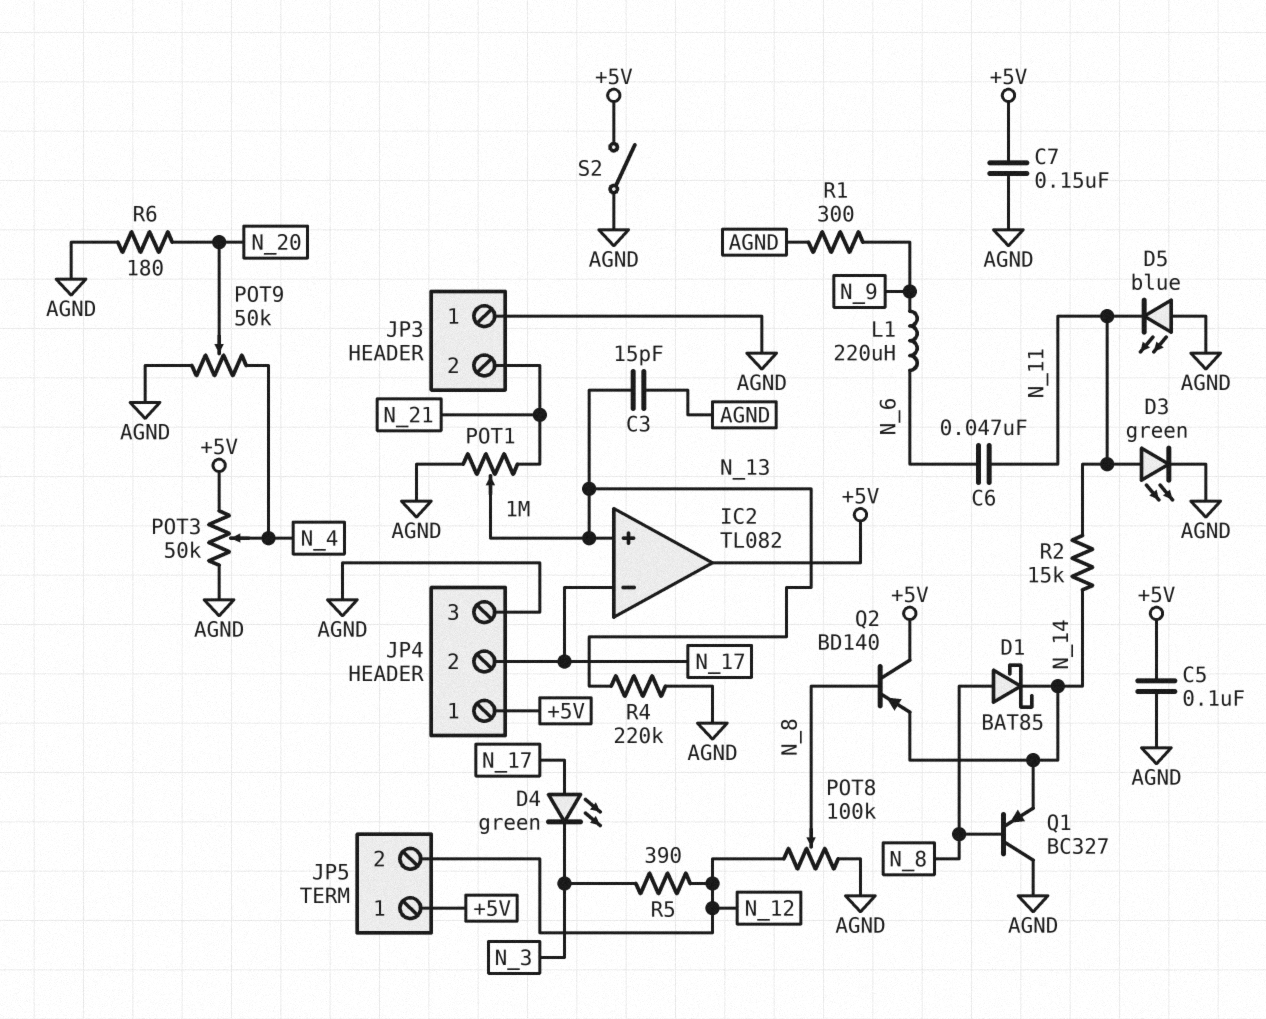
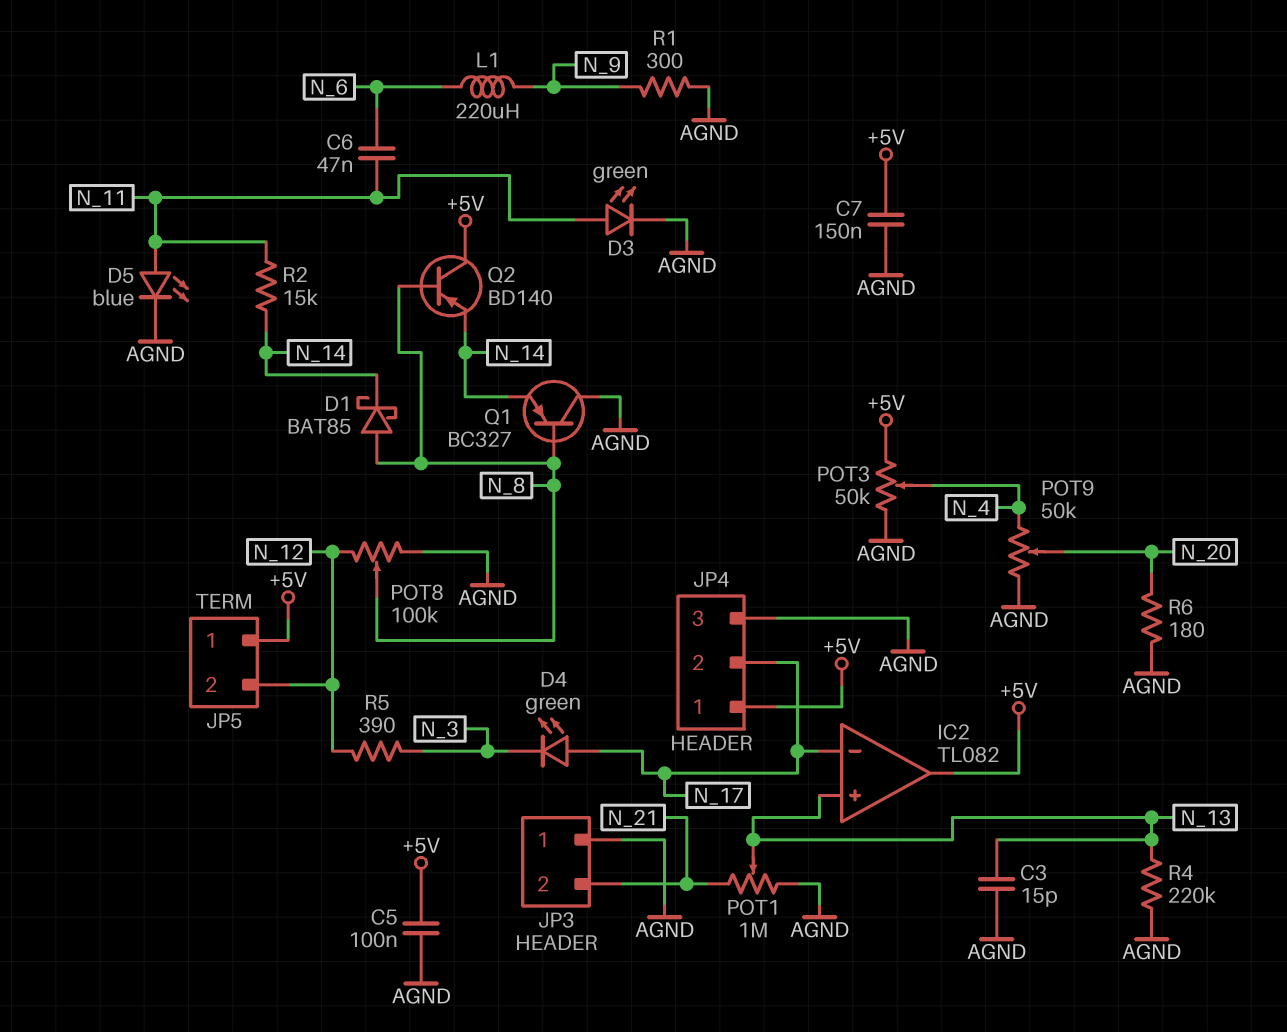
D5: LED blue (A AGND, K N_11) -> LED blue (A N_11, K AGND)
S2: switch (+5V, AGND) -> none

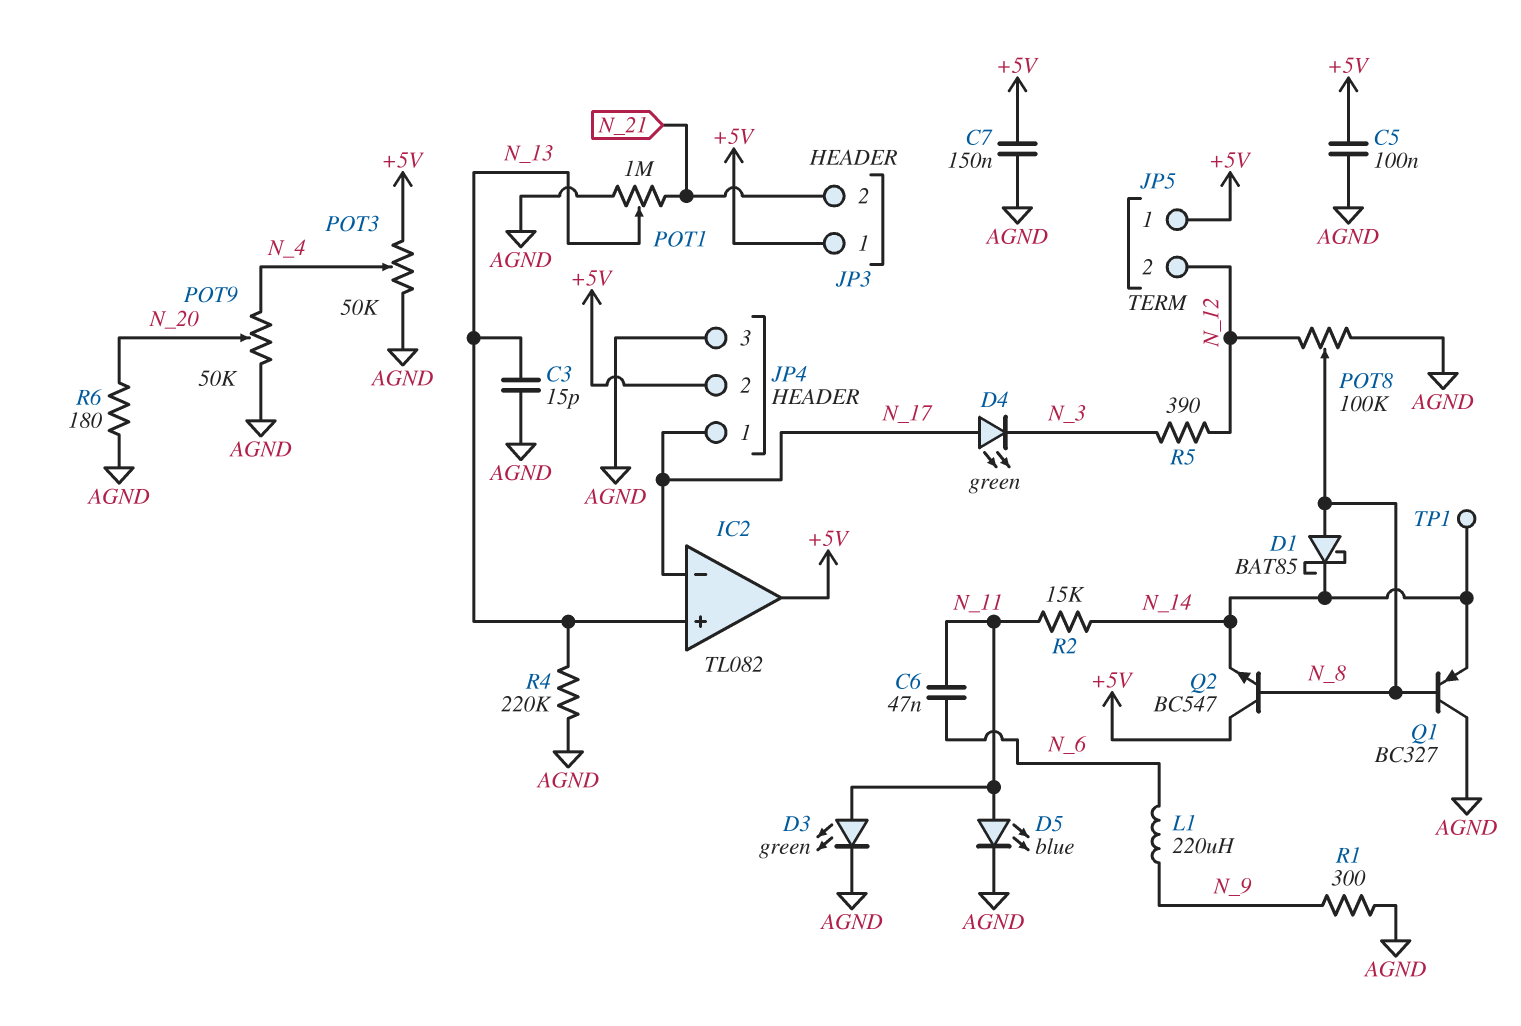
JP3 pin 1: AGND -> +5V
JP4 pin 1: +5V -> N_17
JP4 pin 2: N_17 -> +5V
Q2: PNP BD140 (B N_8, C +5V, E N_14) -> NPN BC547 (B N_8, C +5V, E N_14)
TP1: none -> test point (N_14)

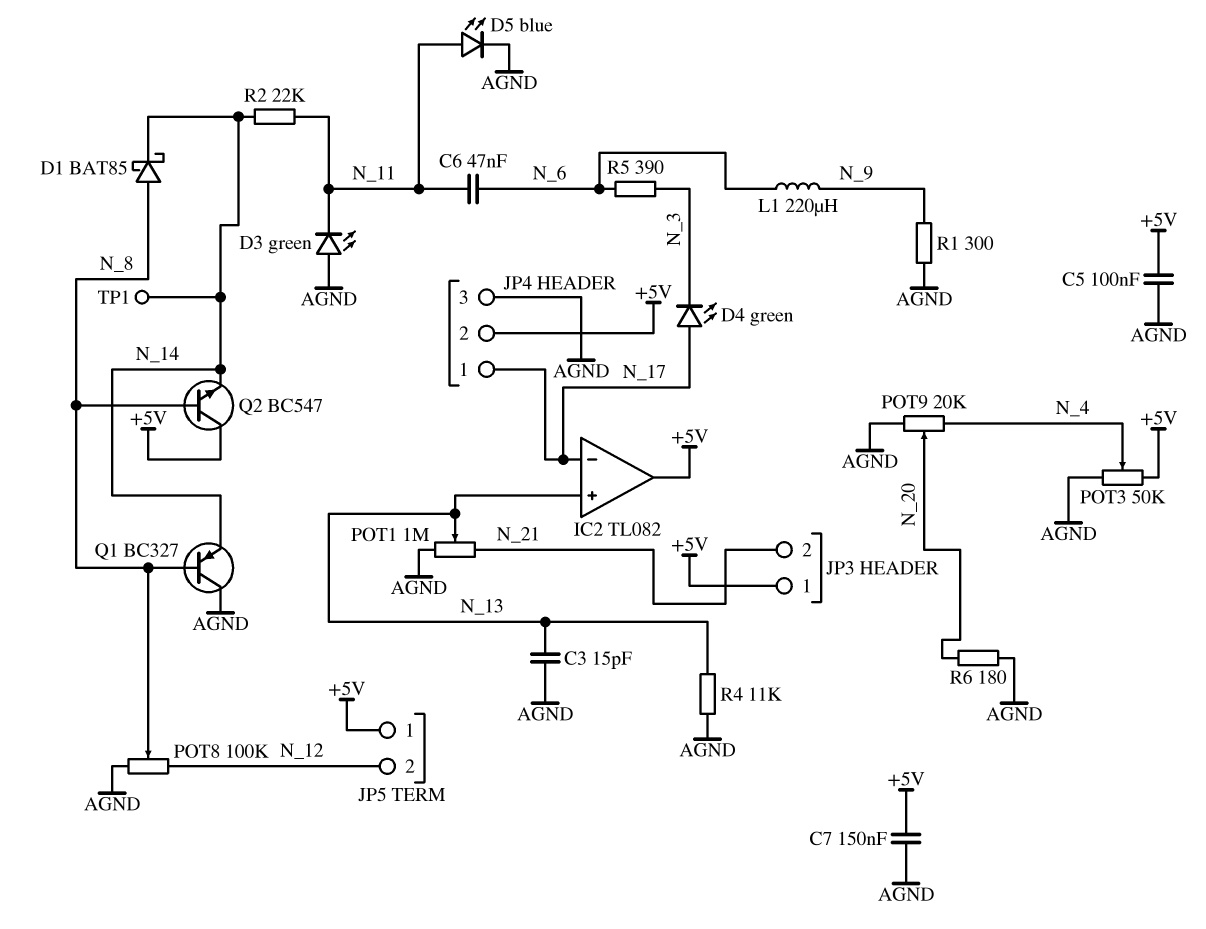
D3: LED green (A N_11, K AGND) -> LED green (A AGND, K N_11)
POT9: 50k (AGND, N_4, wiper N_20) -> 20k (AGND, N_4, wiper N_20)
R2: 15k (N_11, N_14) -> 22k (N_11, N_14)
R4: 220k (AGND, N_13) -> 11k (AGND, N_13)
R5: 390 (N_3, N_12) -> 390 (N_3, N_6)

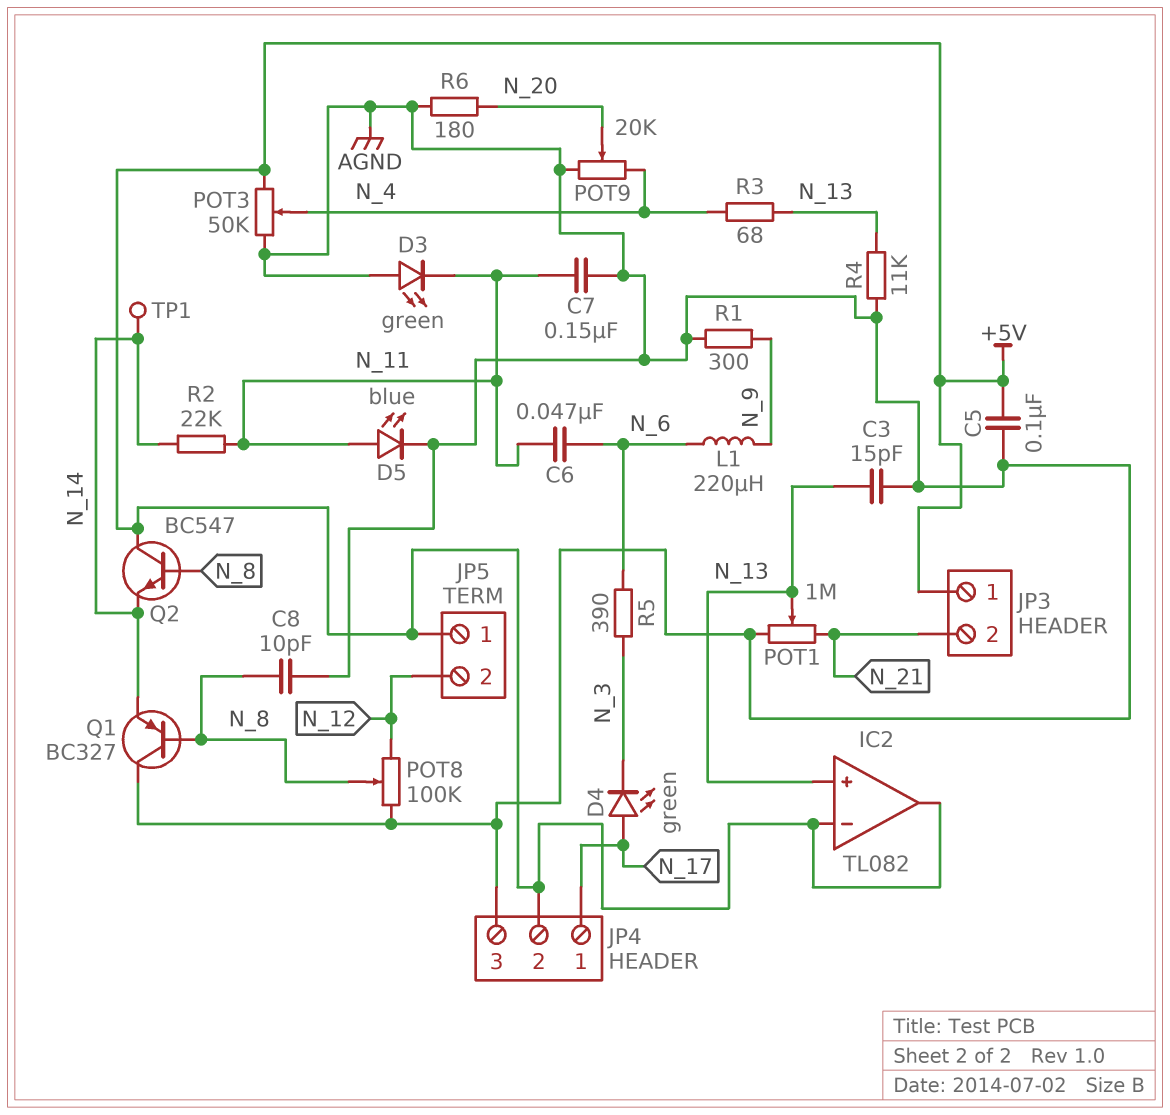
C7: 150nF (+5V, AGND) -> 150nF (AGND, N_11)
C8: none -> 10pF (AGND, N_8)
D1: schottky BAT85 (A N_8, K N_14) -> none
IC2 pin in-: N_17 -> +5V
R3: none -> 68 (N_4, N_13)

